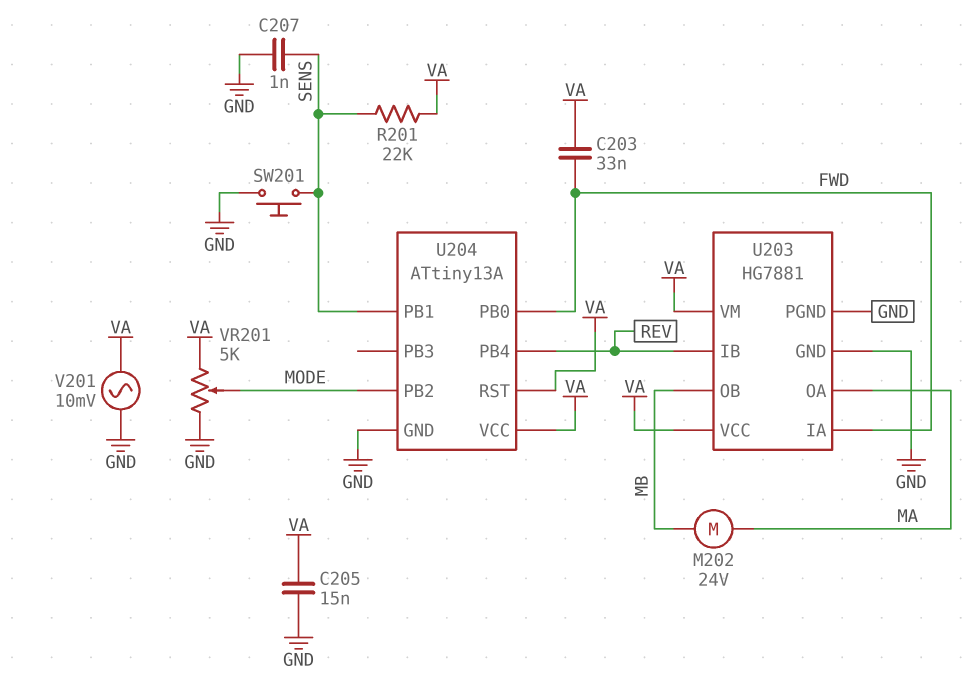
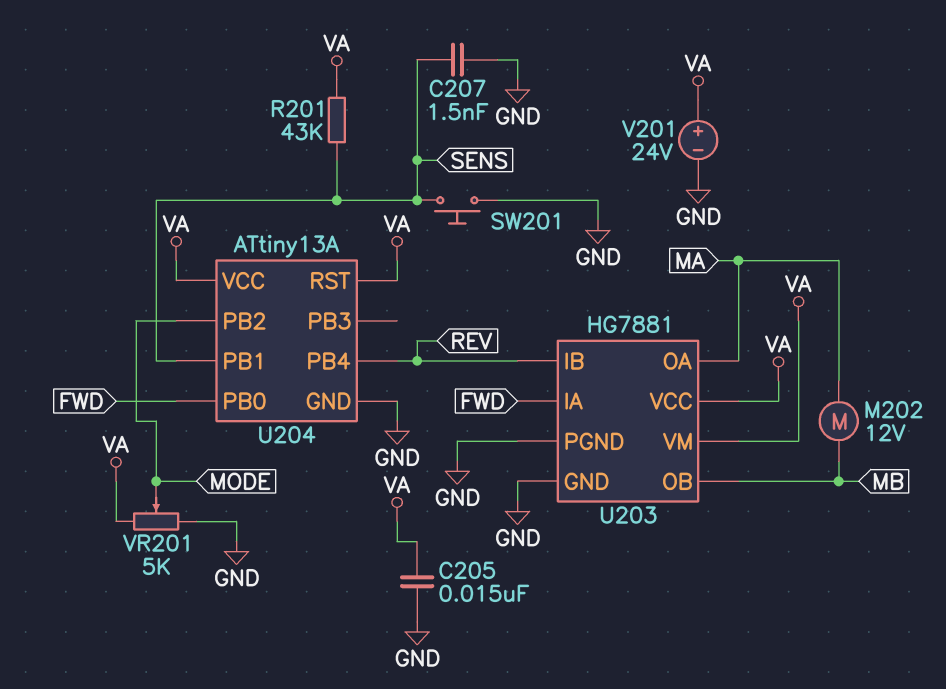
C203: 33nF (FWD, VA) -> none
C207: 1nF (GND, SENS) -> 1.5nF (GND, SENS)
M202: motor 24V (MA, MB) -> motor 12V (MA, MB)
R201: 22k (SENS, VA) -> 43k (SENS, VA)
V201: AC 10mV (GND, VA) -> 24V (plus VA, minus GND)

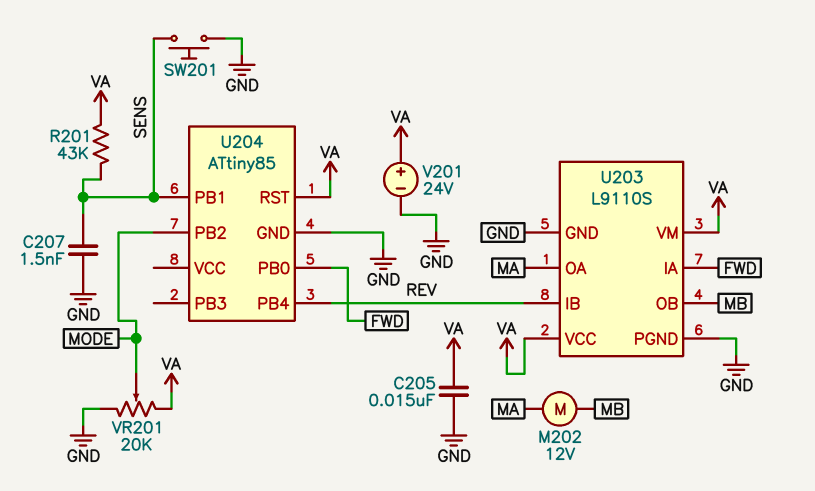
U203: HG7881 -> L9110S
U204: ATtiny13A -> ATtiny85
U204 pin VCC: VA -> none
VR201: 5k (GND, VA, wiper MODE) -> 20k (GND, VA, wiper MODE)

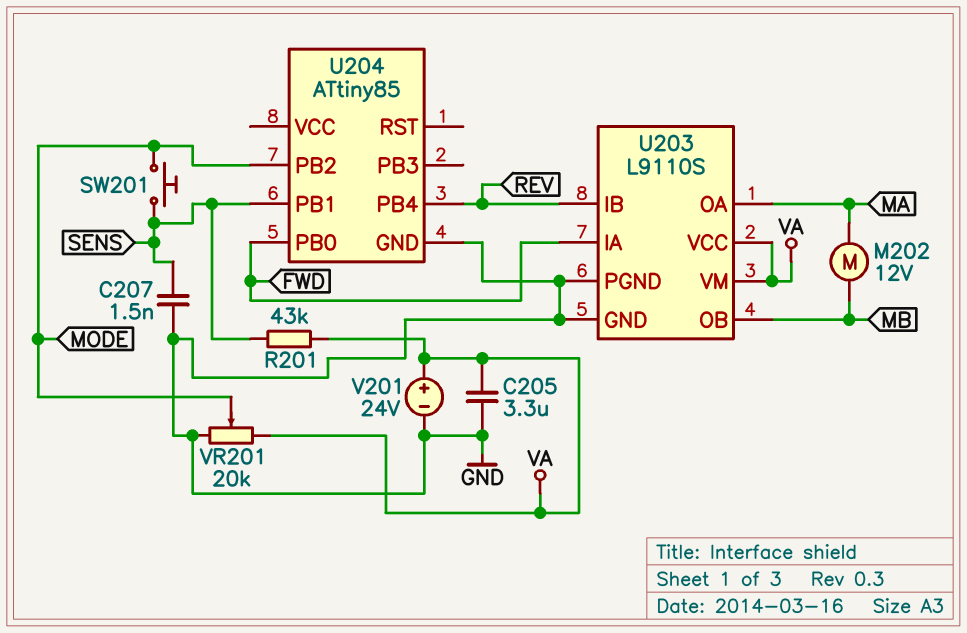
C205: 15nF (GND, VA) -> 3.3uF (GND, VA)
SW201: button (GND, SENS) -> button (MODE, SENS)
U204 pin RST: VA -> none

